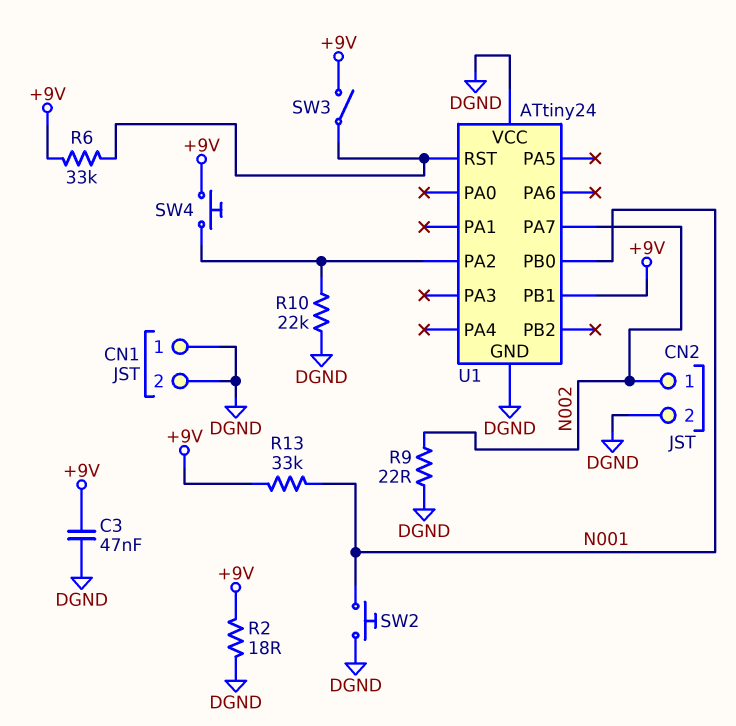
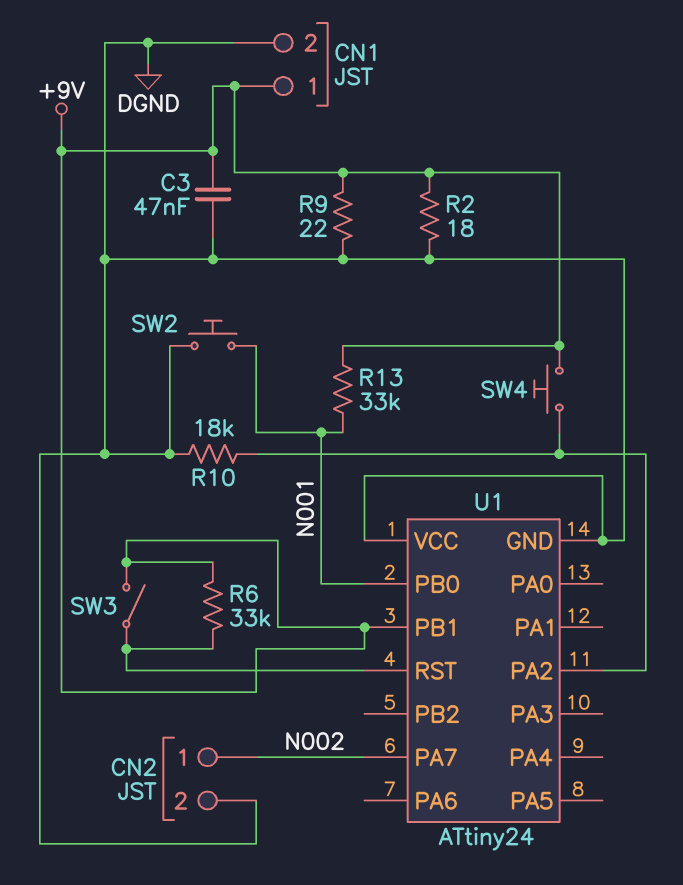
CN1 pin 1: DGND -> +9V
R9: 22 (DGND, N002) -> 22 (+9V, DGND)
R10: 22k (DGND, U1/PA2) -> 18k (DGND, U1/PA2)

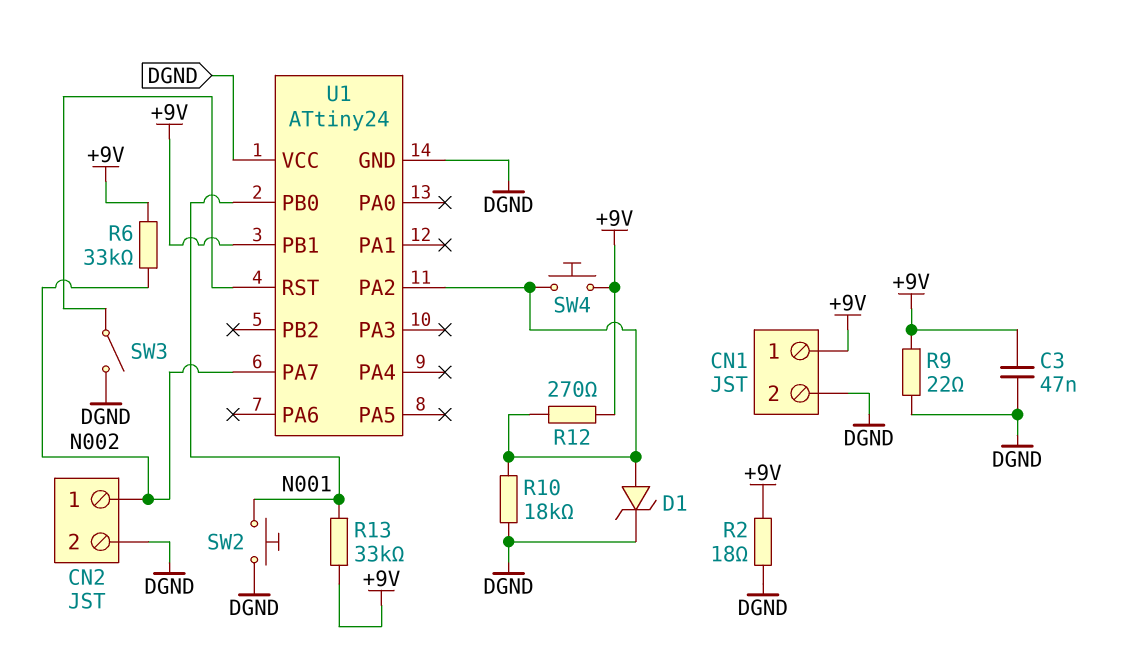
D1: none -> zener (A U1/PA2, K DGND)
R6: 33k (+9V, U1/RST) -> 33k (+9V, N002)
R12: none -> 270 (+9V, U1/PA2)
SW3: switch (+9V, U1/RST) -> switch (DGND, U1/RST)

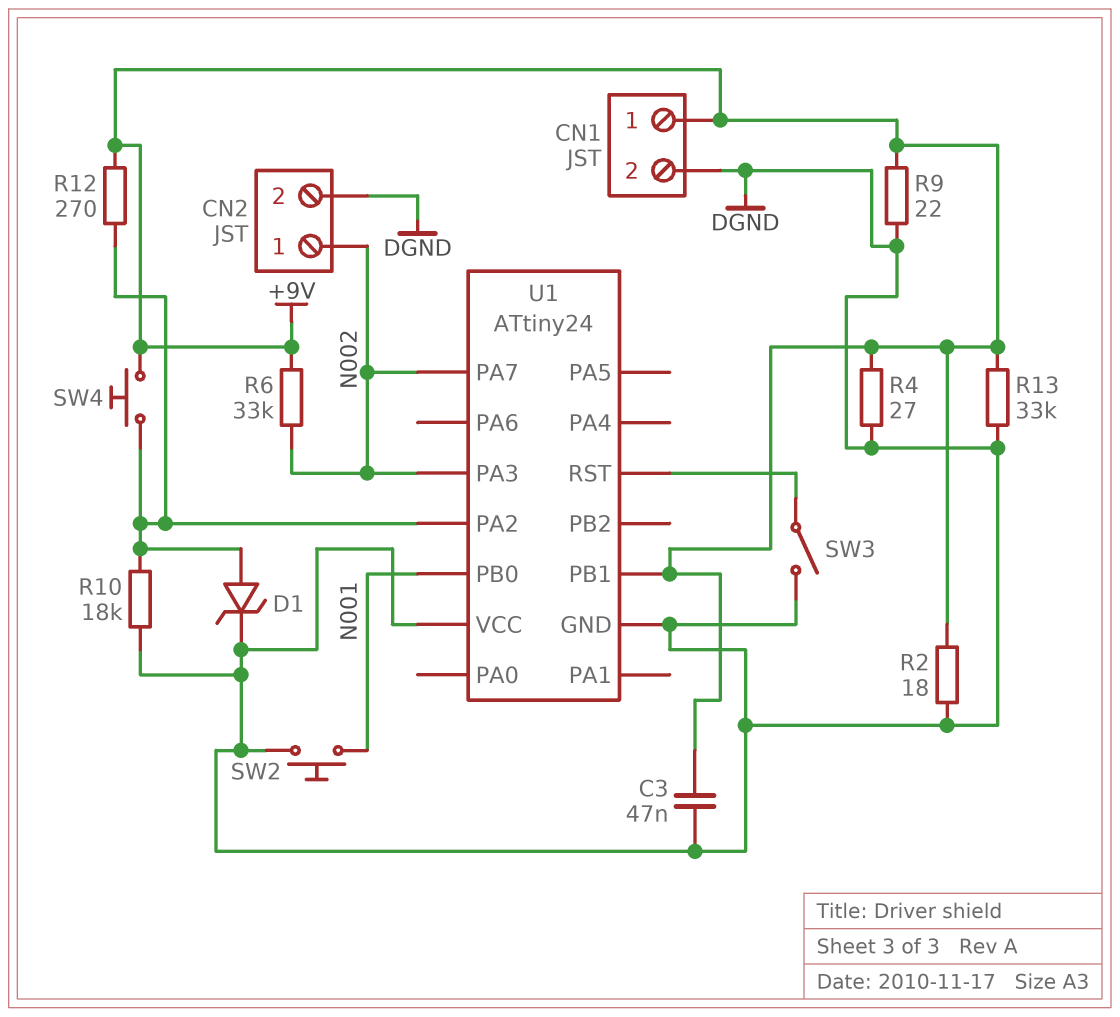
R4: none -> 27 (+9V, DGND)
R13: 33k (+9V, N001) -> 33k (+9V, DGND)
U1 pin PA3: none -> N002

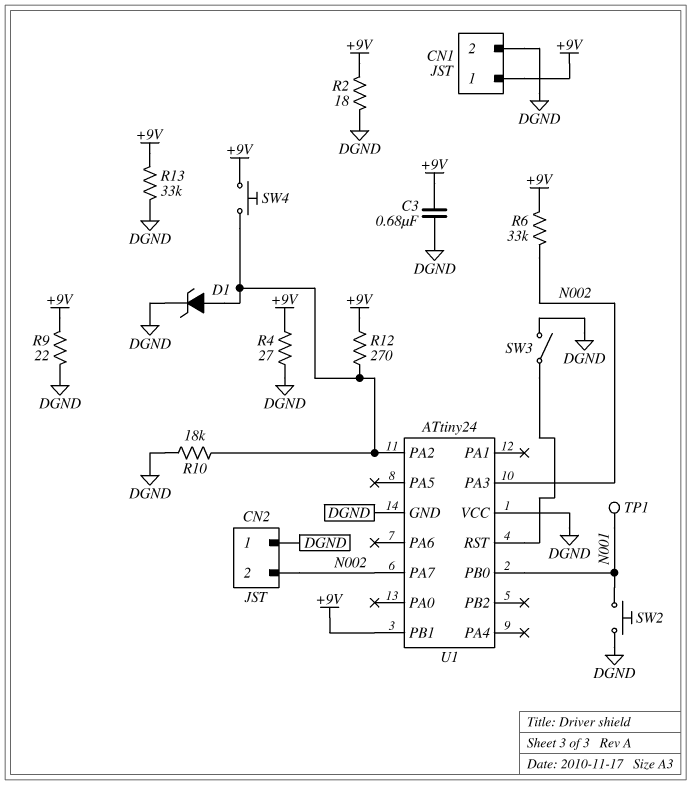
C3: 47nF (+9V, DGND) -> 680nF (+9V, DGND)
CN2 pin 1: N002 -> DGND
CN2 pin 2: DGND -> N002
TP1: none -> test point (N001)

